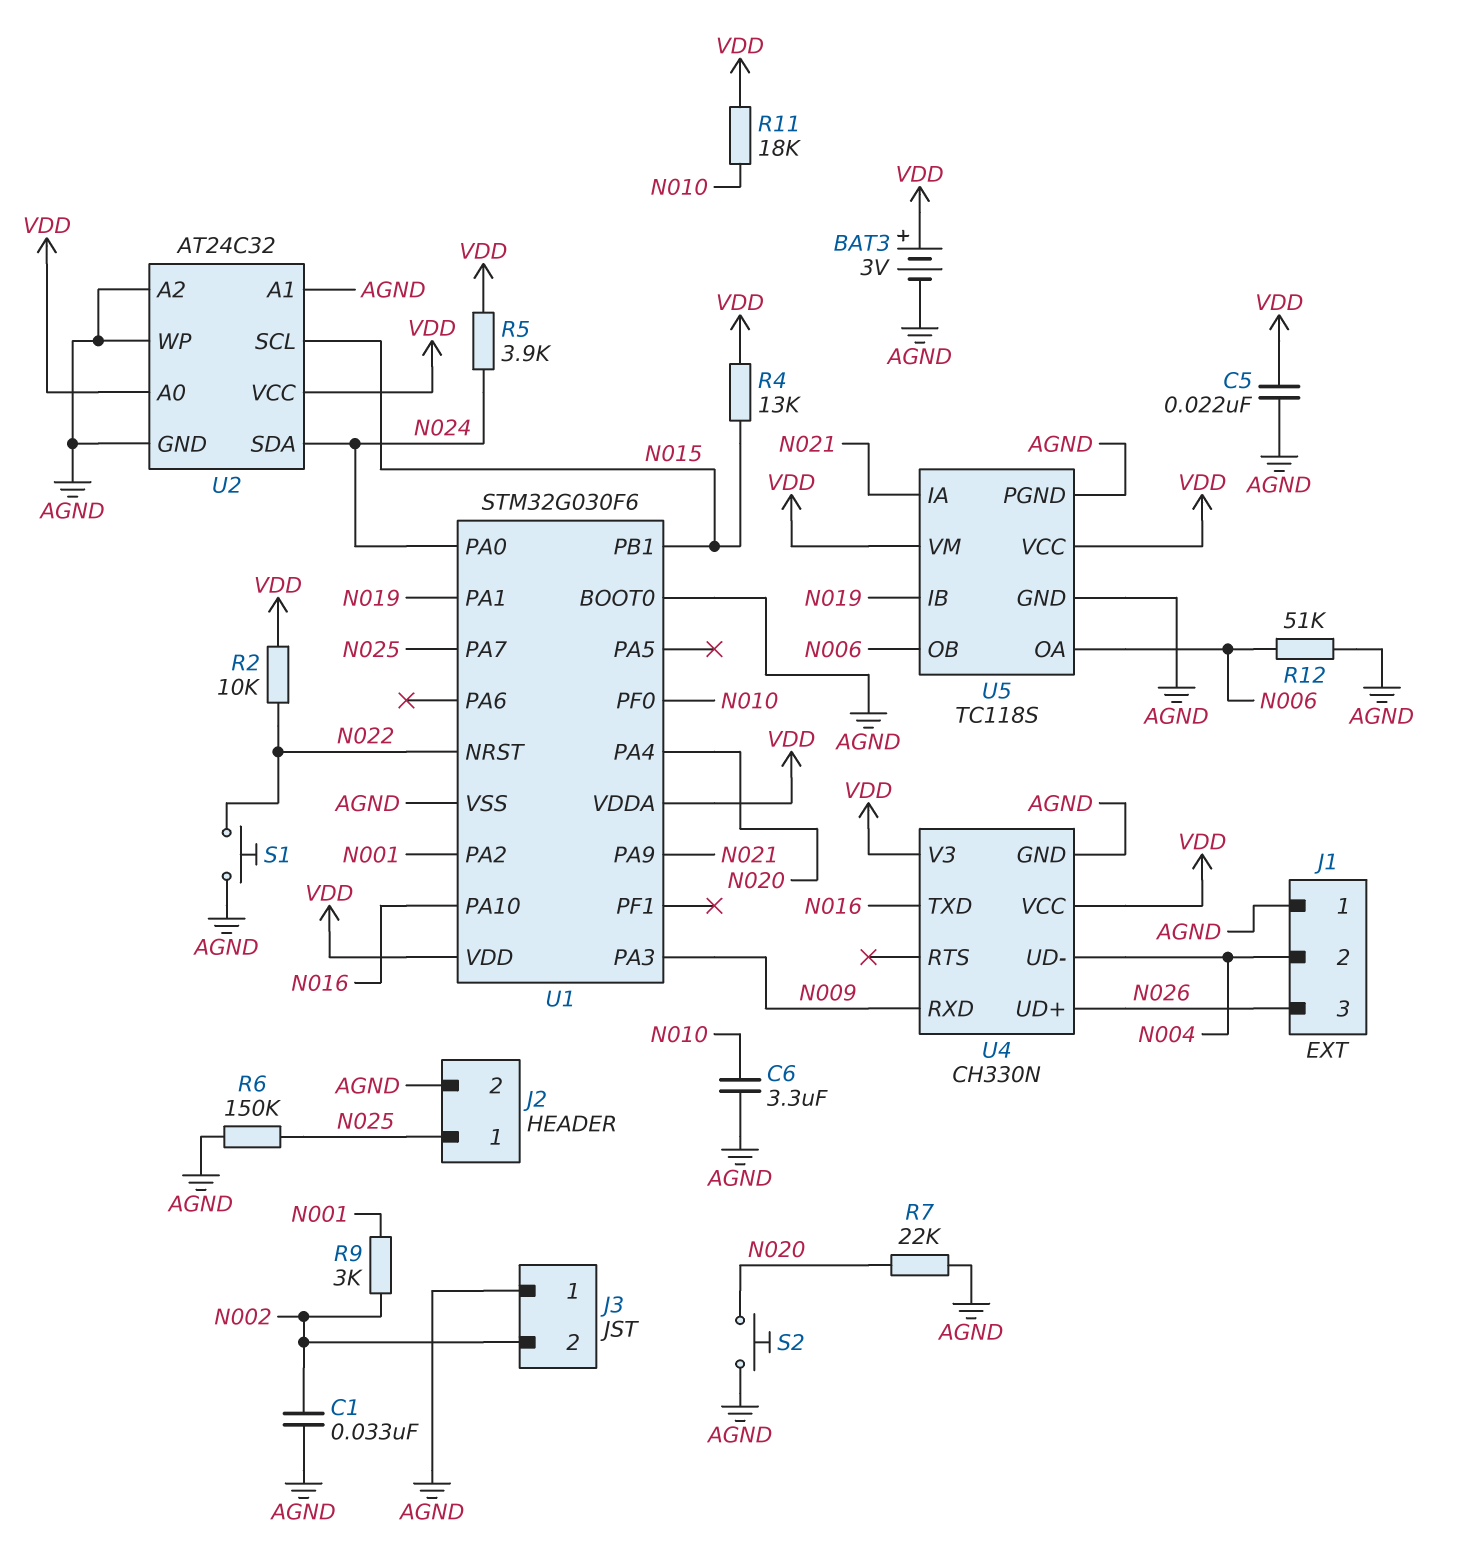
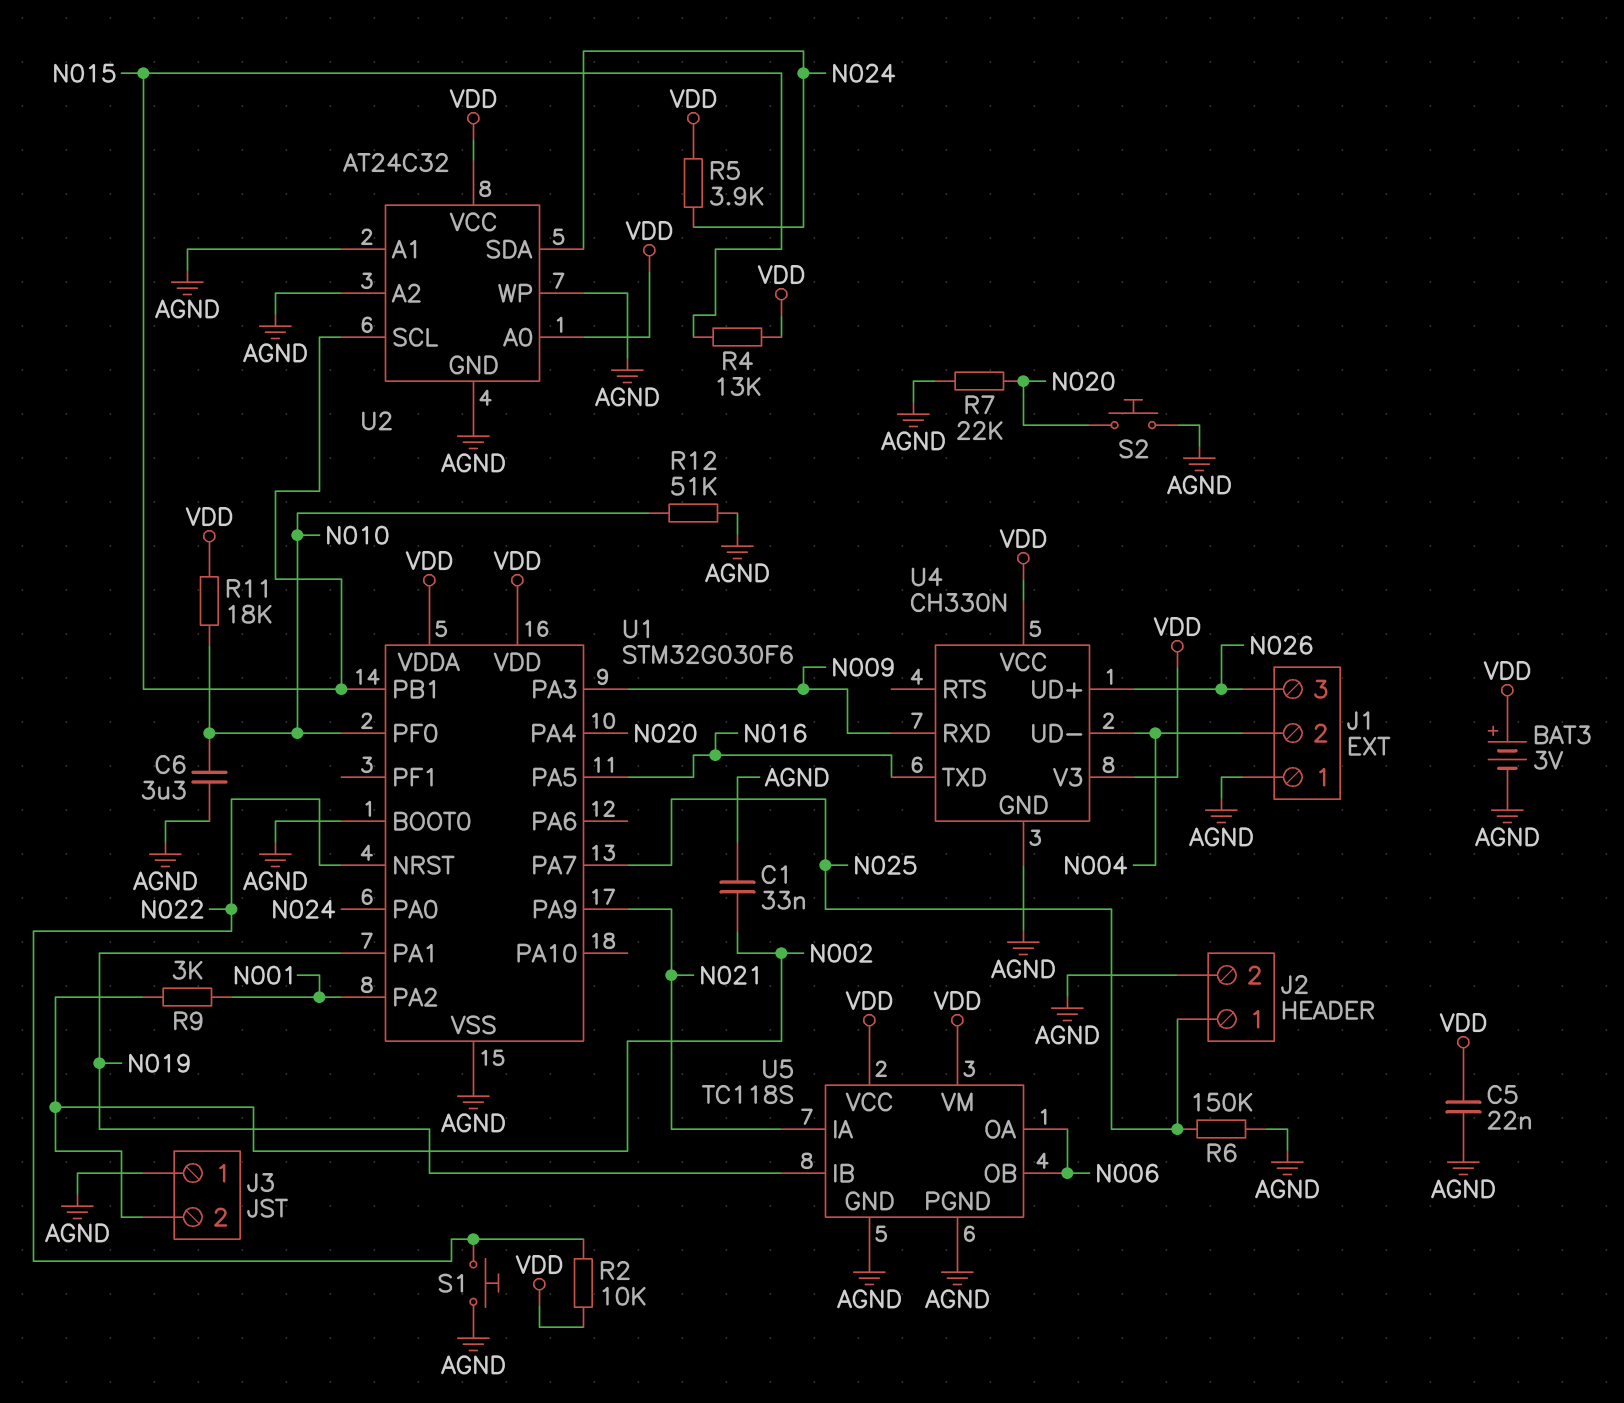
R12: 51k (AGND, N006) -> 51k (AGND, N010)
U1 pin PA5: none -> N016
U1 pin PA10: N016 -> none

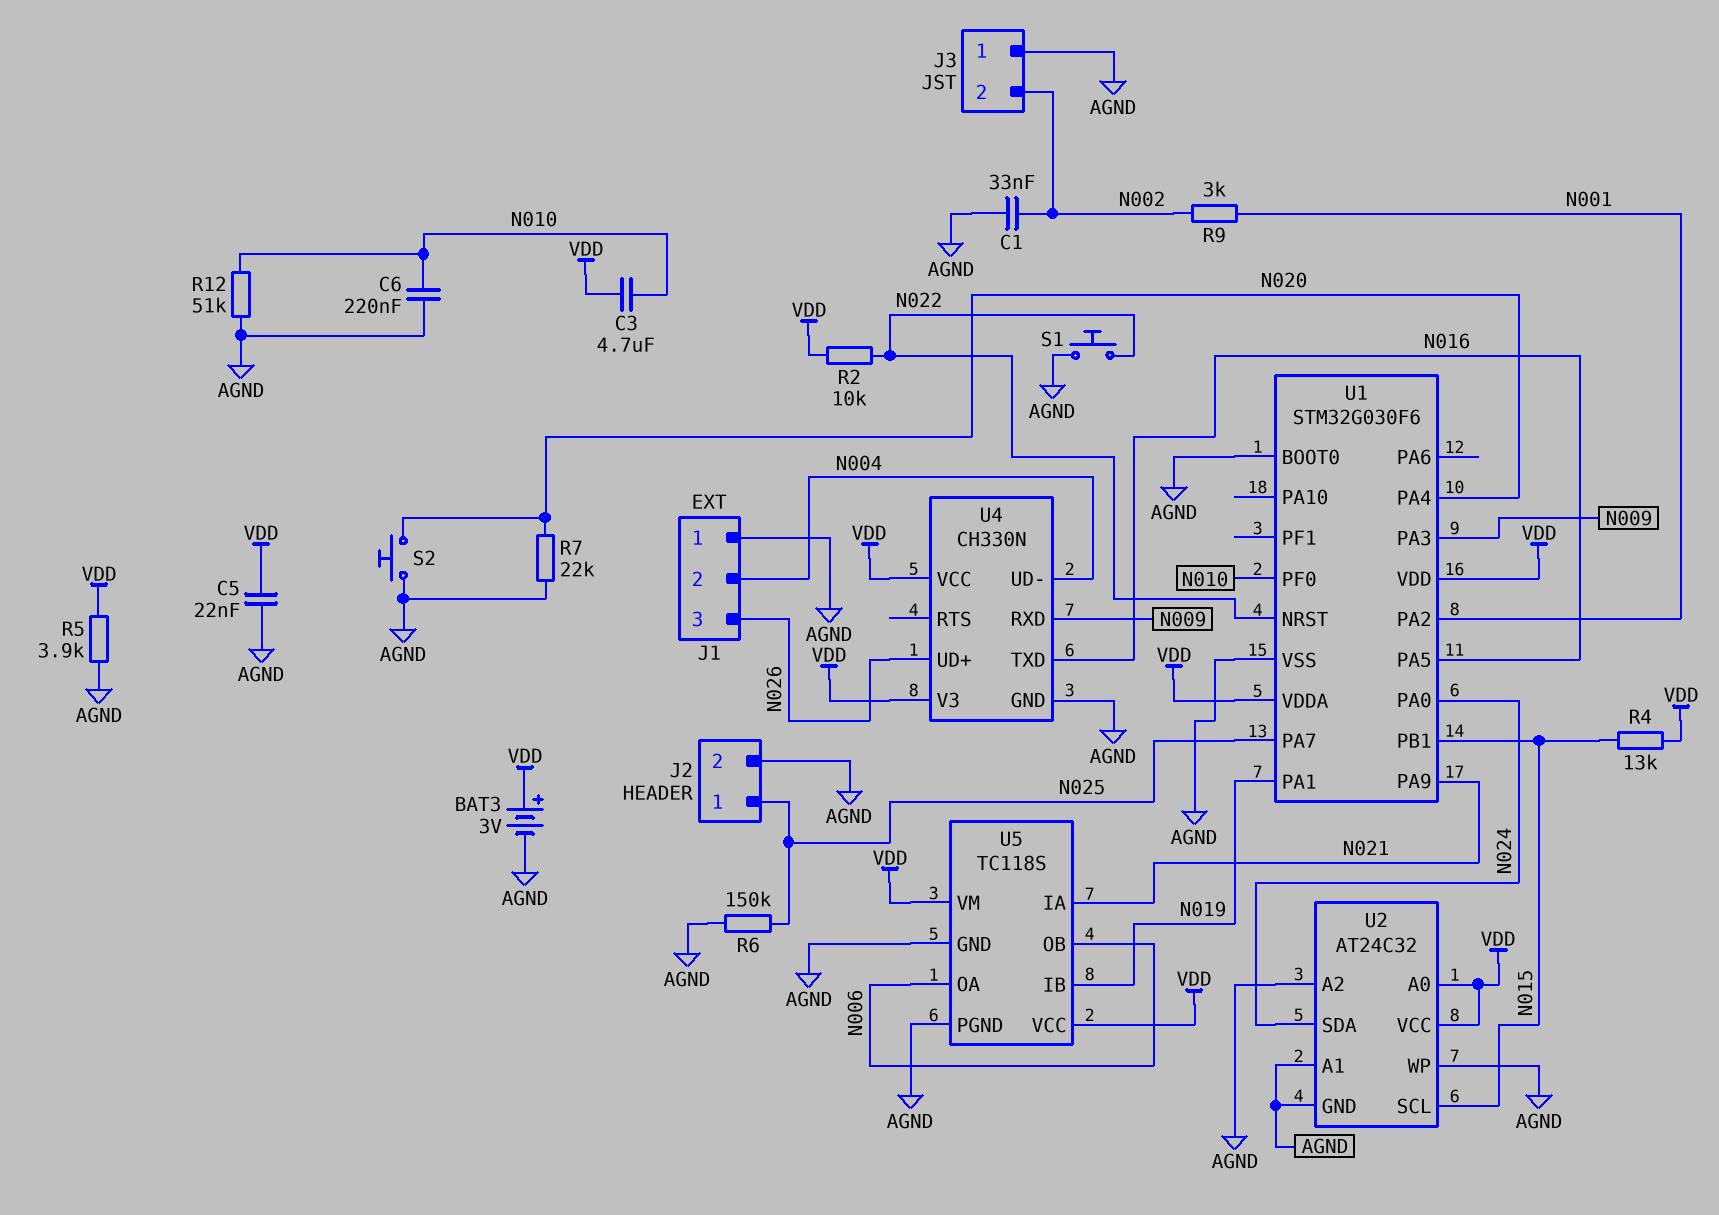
C3: none -> 4.7uF (N010, VDD)
C6: 3.3uF (AGND, N010) -> 220nF (AGND, N010)
R5: 3.9k (N024, VDD) -> 3.9k (AGND, VDD)
R11: 18k (N010, VDD) -> none

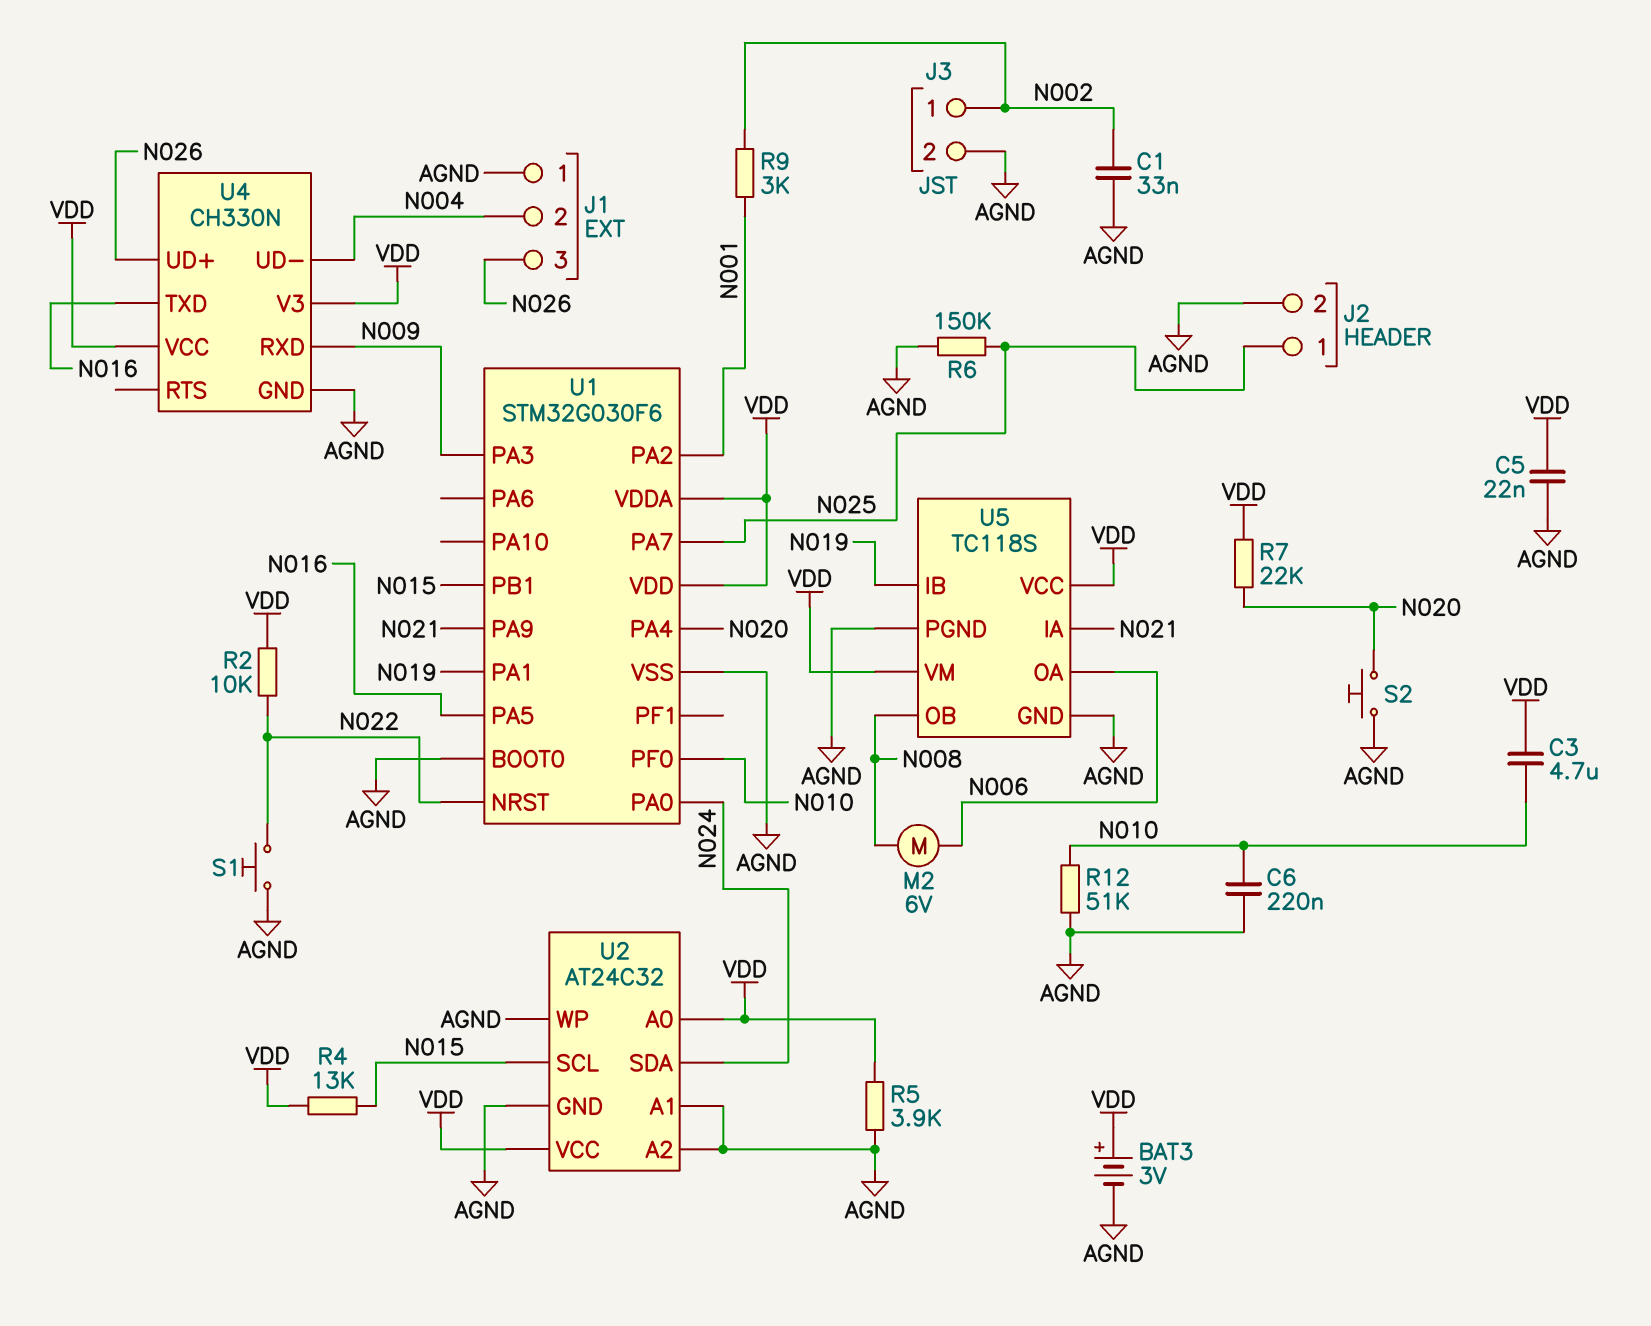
J3 pin 1: AGND -> N002
J3 pin 2: N002 -> AGND
M2: none -> motor 6V (N006, N008)
R7: 22k (AGND, N020) -> 22k (N020, VDD)
U5 pin OB: N006 -> N008

